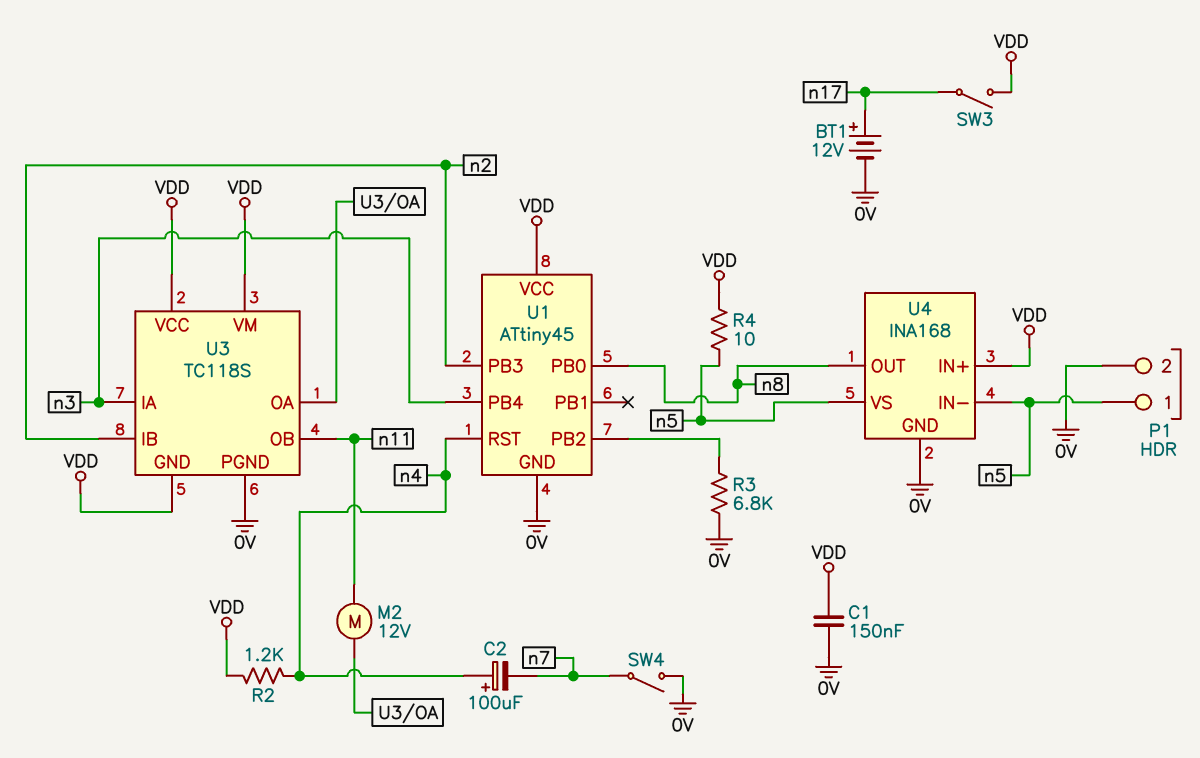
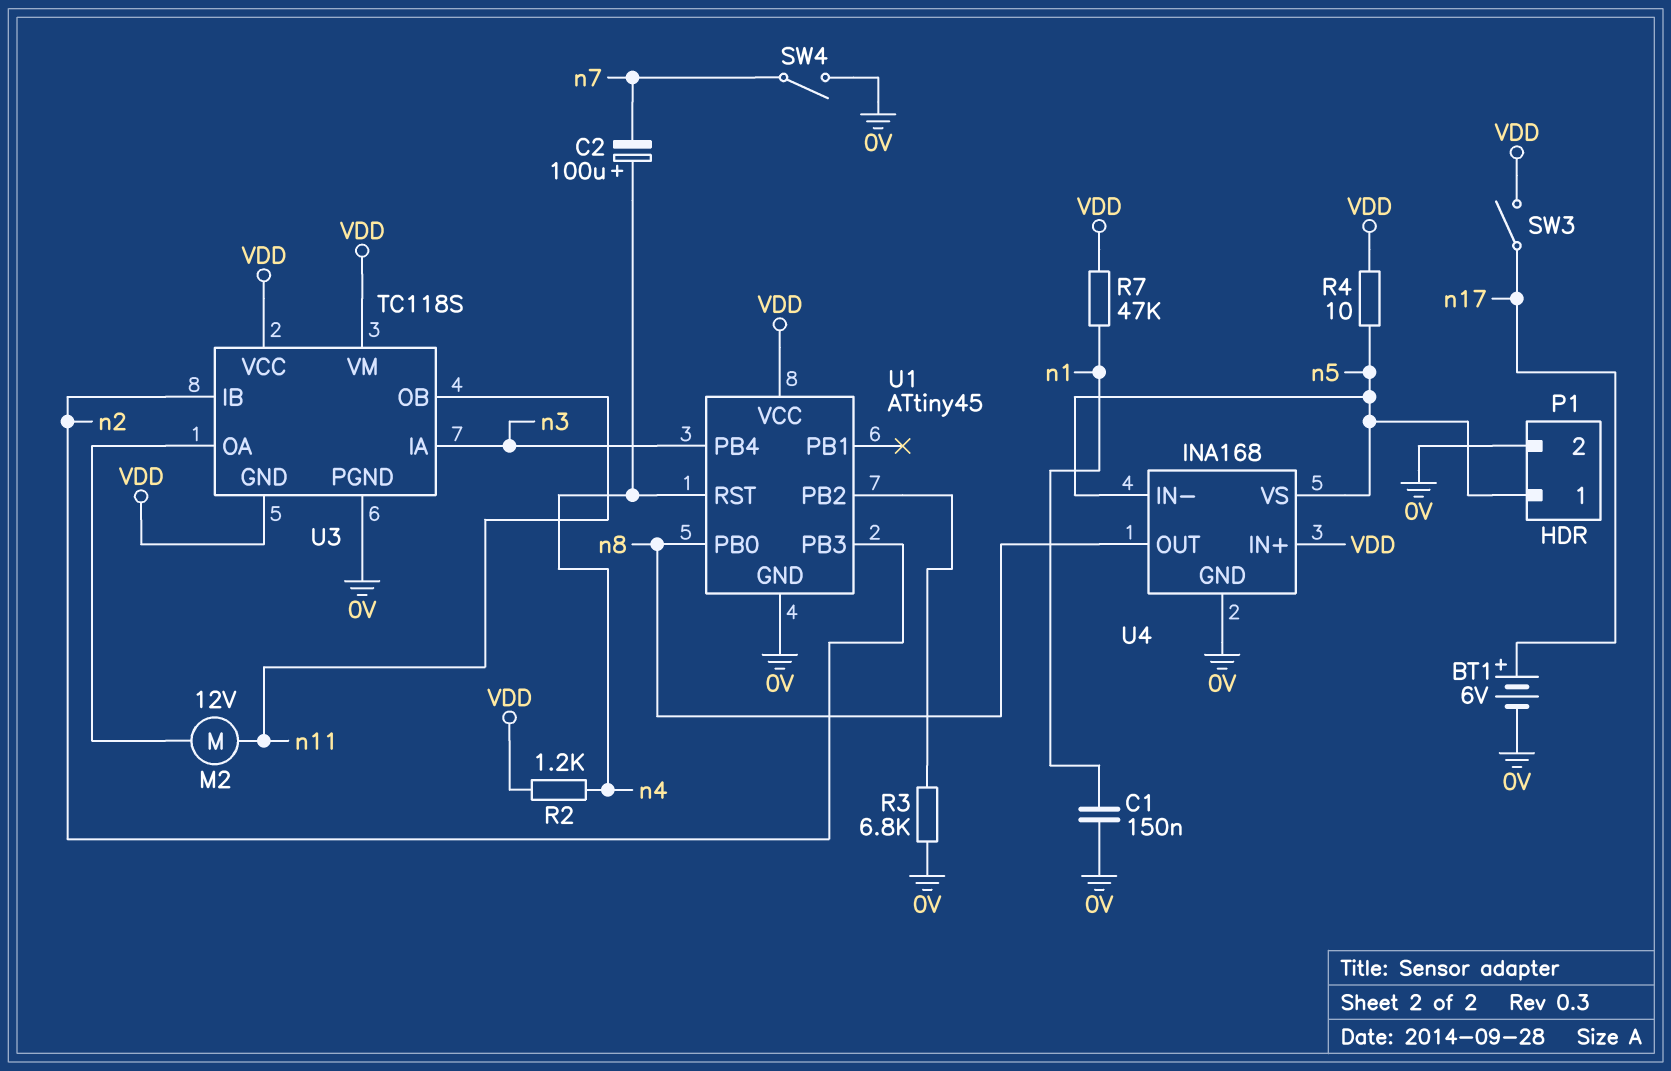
BT1: 12V (plus n17, minus 0V) -> 6V (plus n17, minus 0V)
C1: 150nF (0V, VDD) -> 150nF (0V, n1)
R7: none -> 47k (VDD, n1)

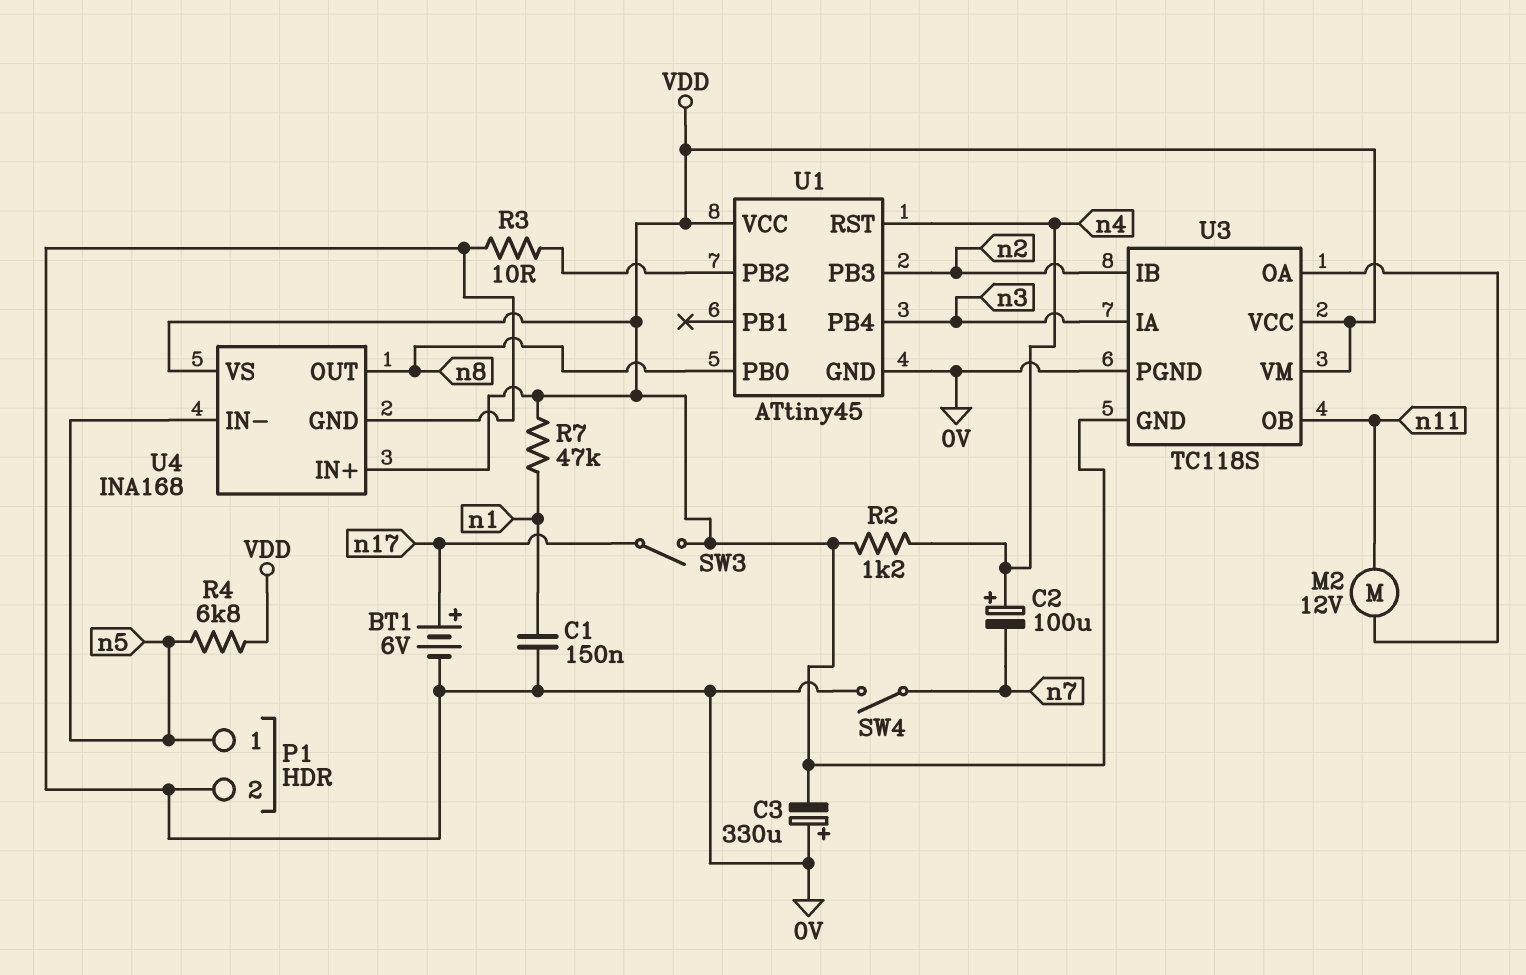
C3: none -> 330uF (plus 0V, minus VDD)
R3: 6.8k (0V, U1/PB2) -> 10 (0V, U1/PB2)
R4: 10 (VDD, n5) -> 6.8k (VDD, n5)
U4 pin VS: n5 -> VDD

